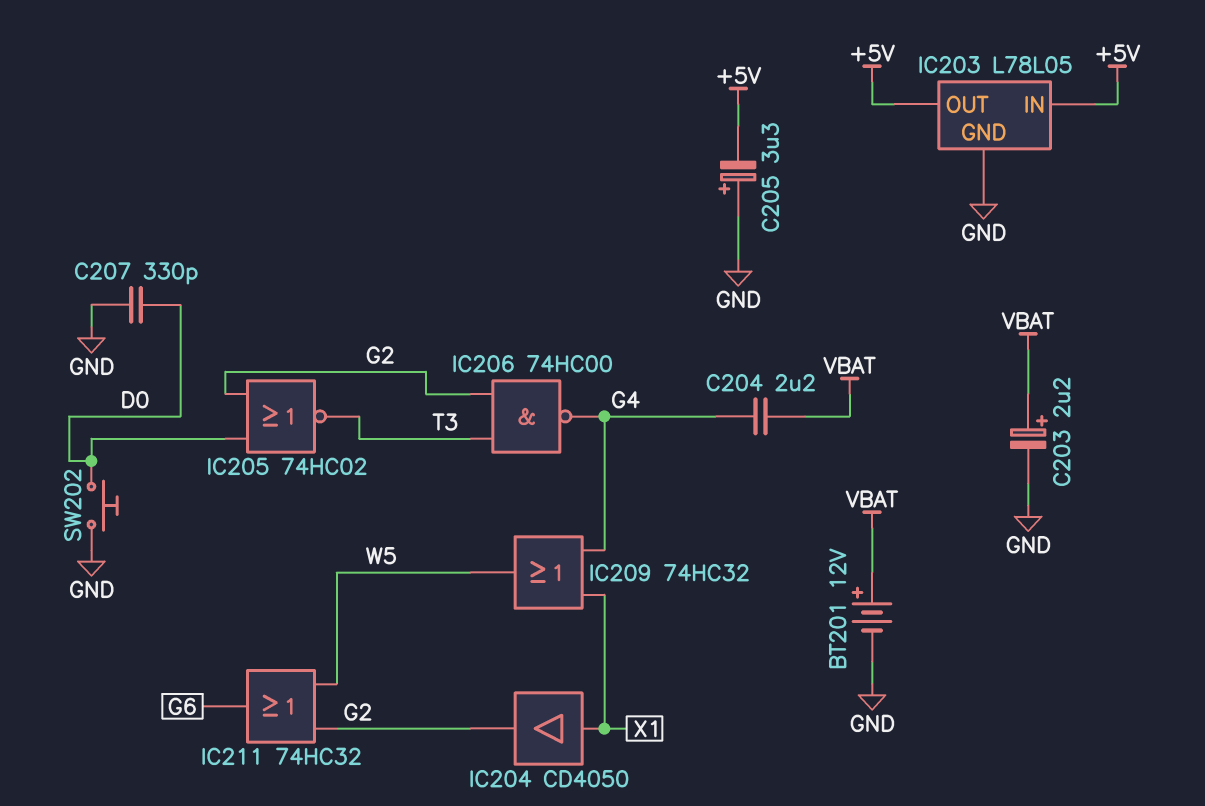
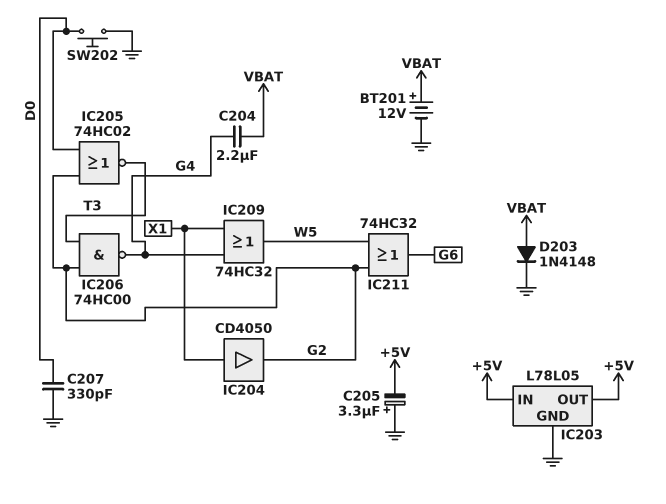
C203: 2.2uF (plus VBAT, minus GND) -> none
D203: none -> diode 1N4148 (A VBAT, K GND)

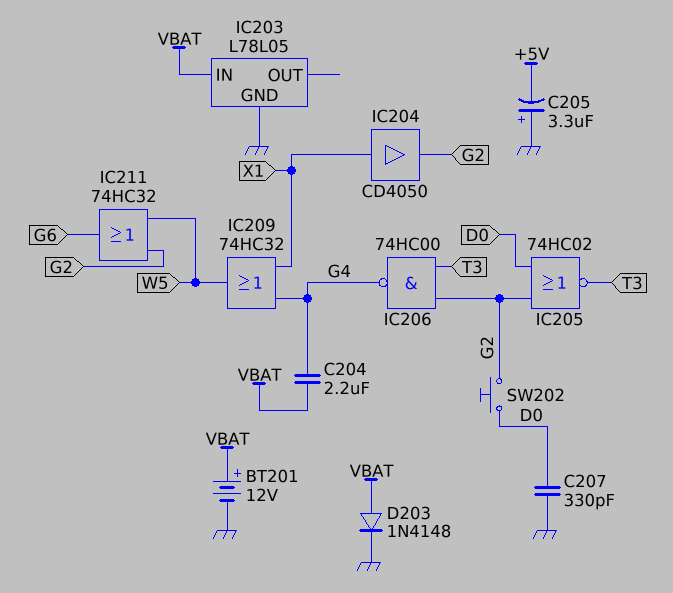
IC203 pin IN: +5V -> VBAT
IC203 pin OUT: +5V -> none
SW202: button (D0, GND) -> button (D0, G2)

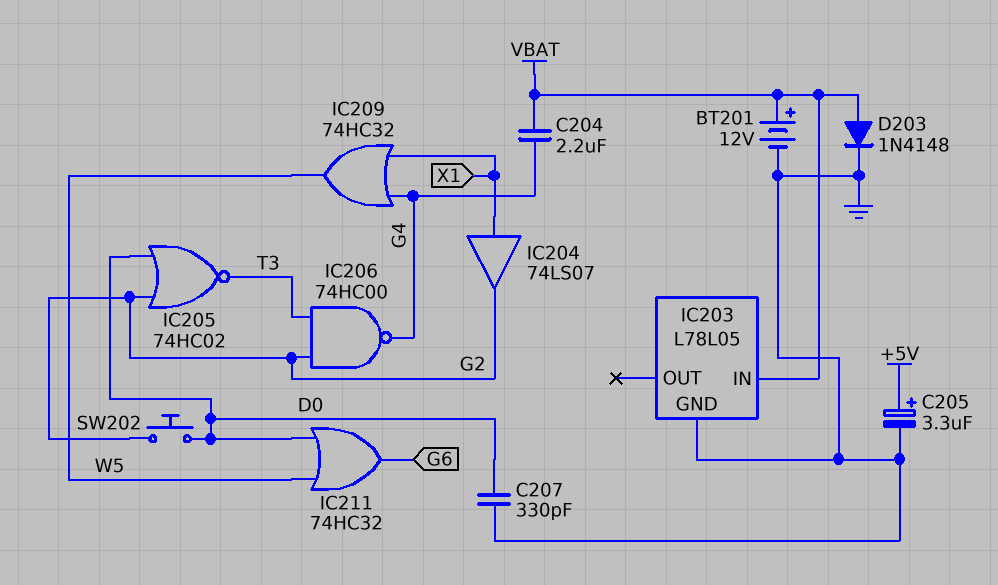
C205: 3.3uF (plus GND, minus +5V) -> 3.3uF (plus +5V, minus GND)
IC204: buffer CD4050 (in X1, out G2) -> buffer 74LS07 (in X1, out G2)
IC211: OR 74HC32 (in G2, in W5, out G6) -> OR 74HC32 (in D0, in W5, out G6)

